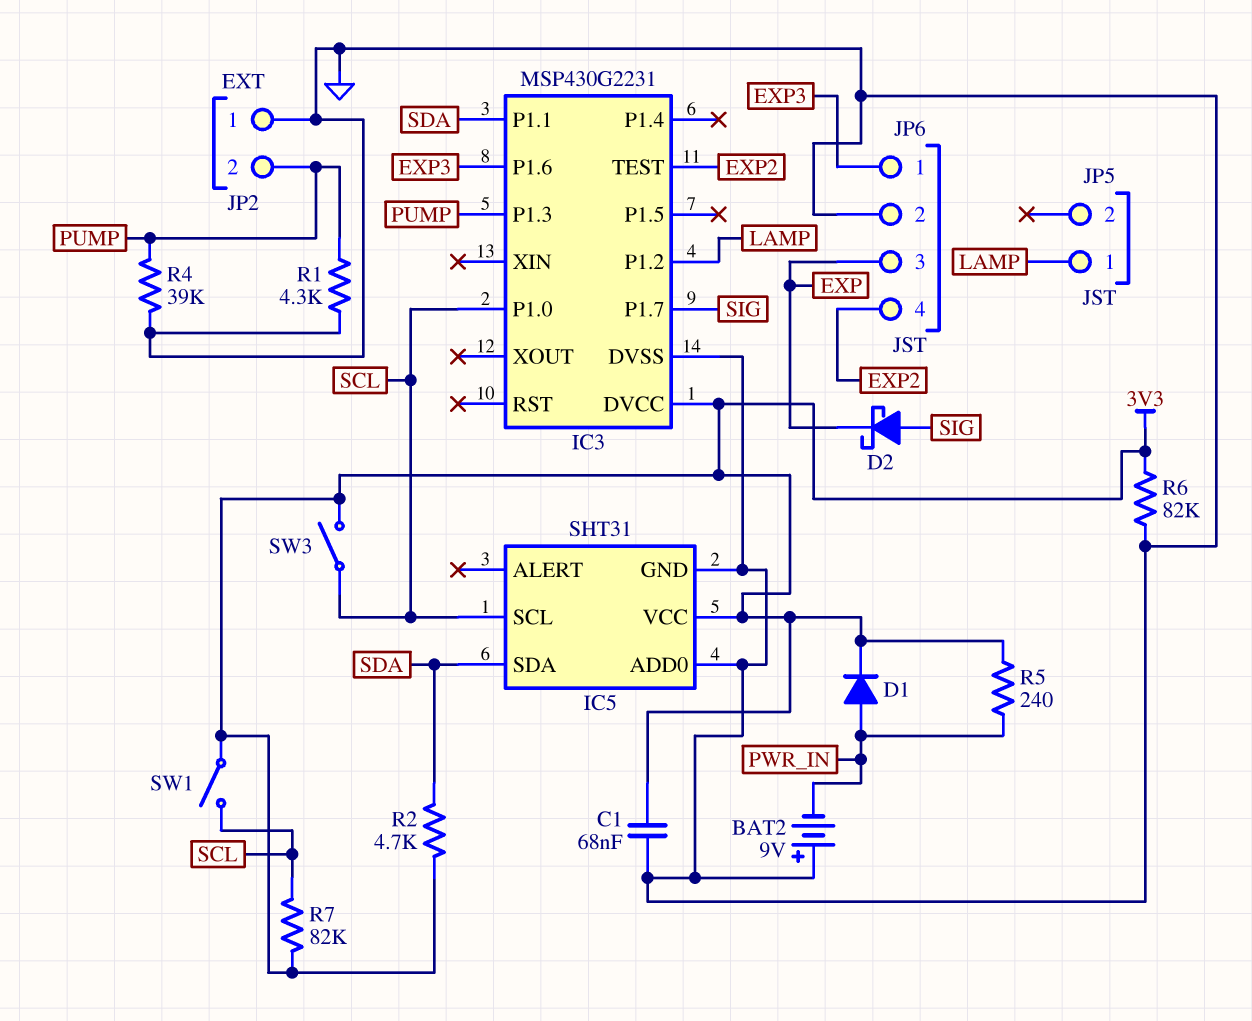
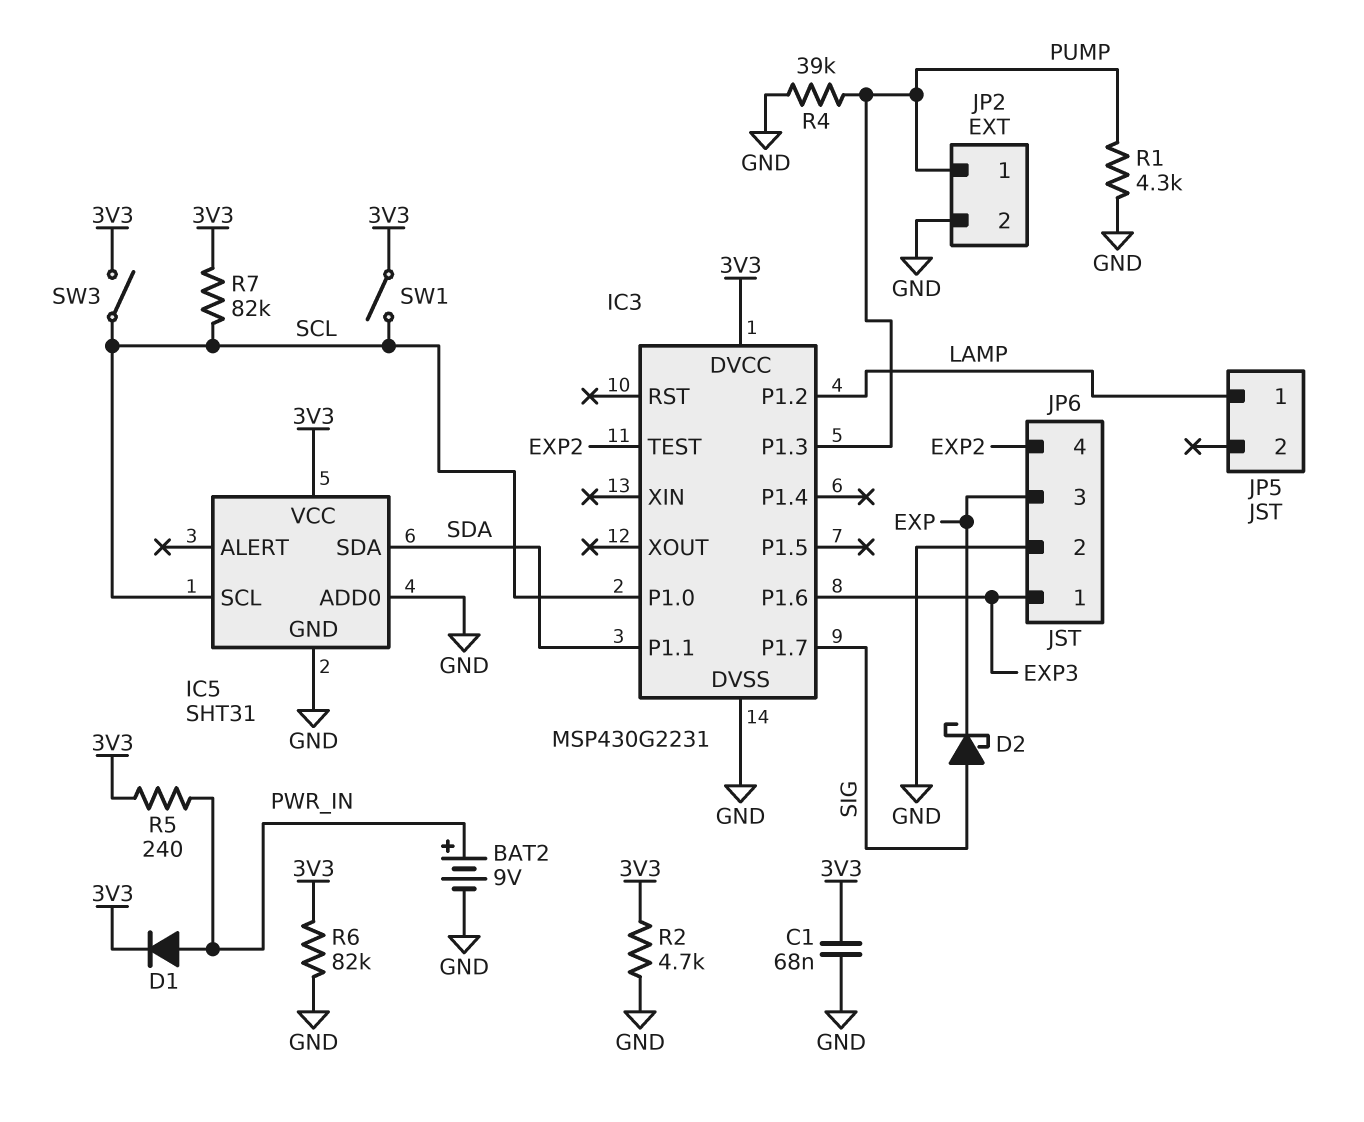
BAT2: 9V (plus GND, minus PWR_IN) -> 9V (plus PWR_IN, minus GND)
JP2 pin 1: GND -> PUMP
JP2 pin 2: PUMP -> GND
R2: 4.7k (3V3, SDA) -> 4.7k (3V3, GND)

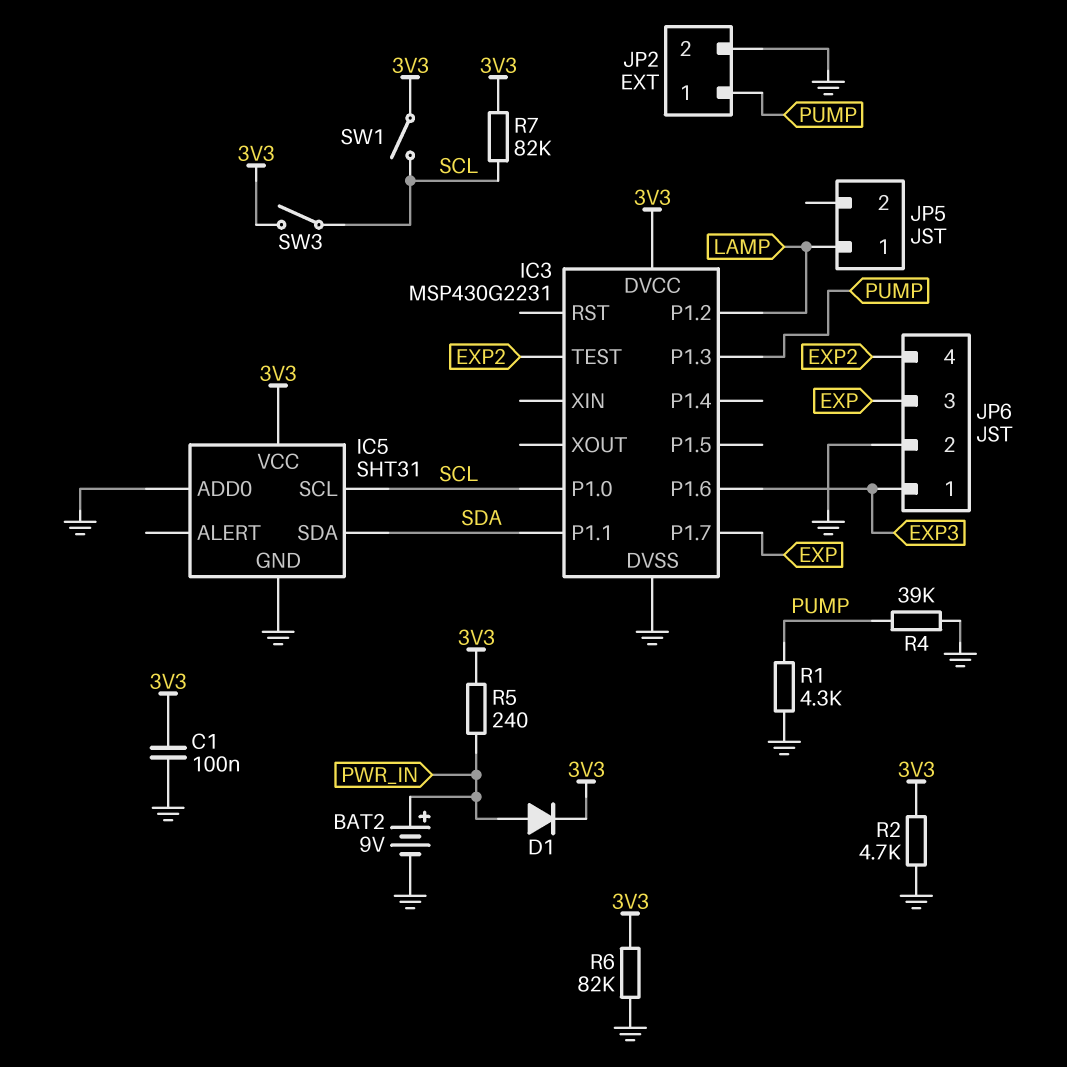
C1: 68nF (3V3, GND) -> 100nF (3V3, GND)
D2: schottky (A SIG, K EXP) -> none
IC3 pin P1.7: SIG -> EXP

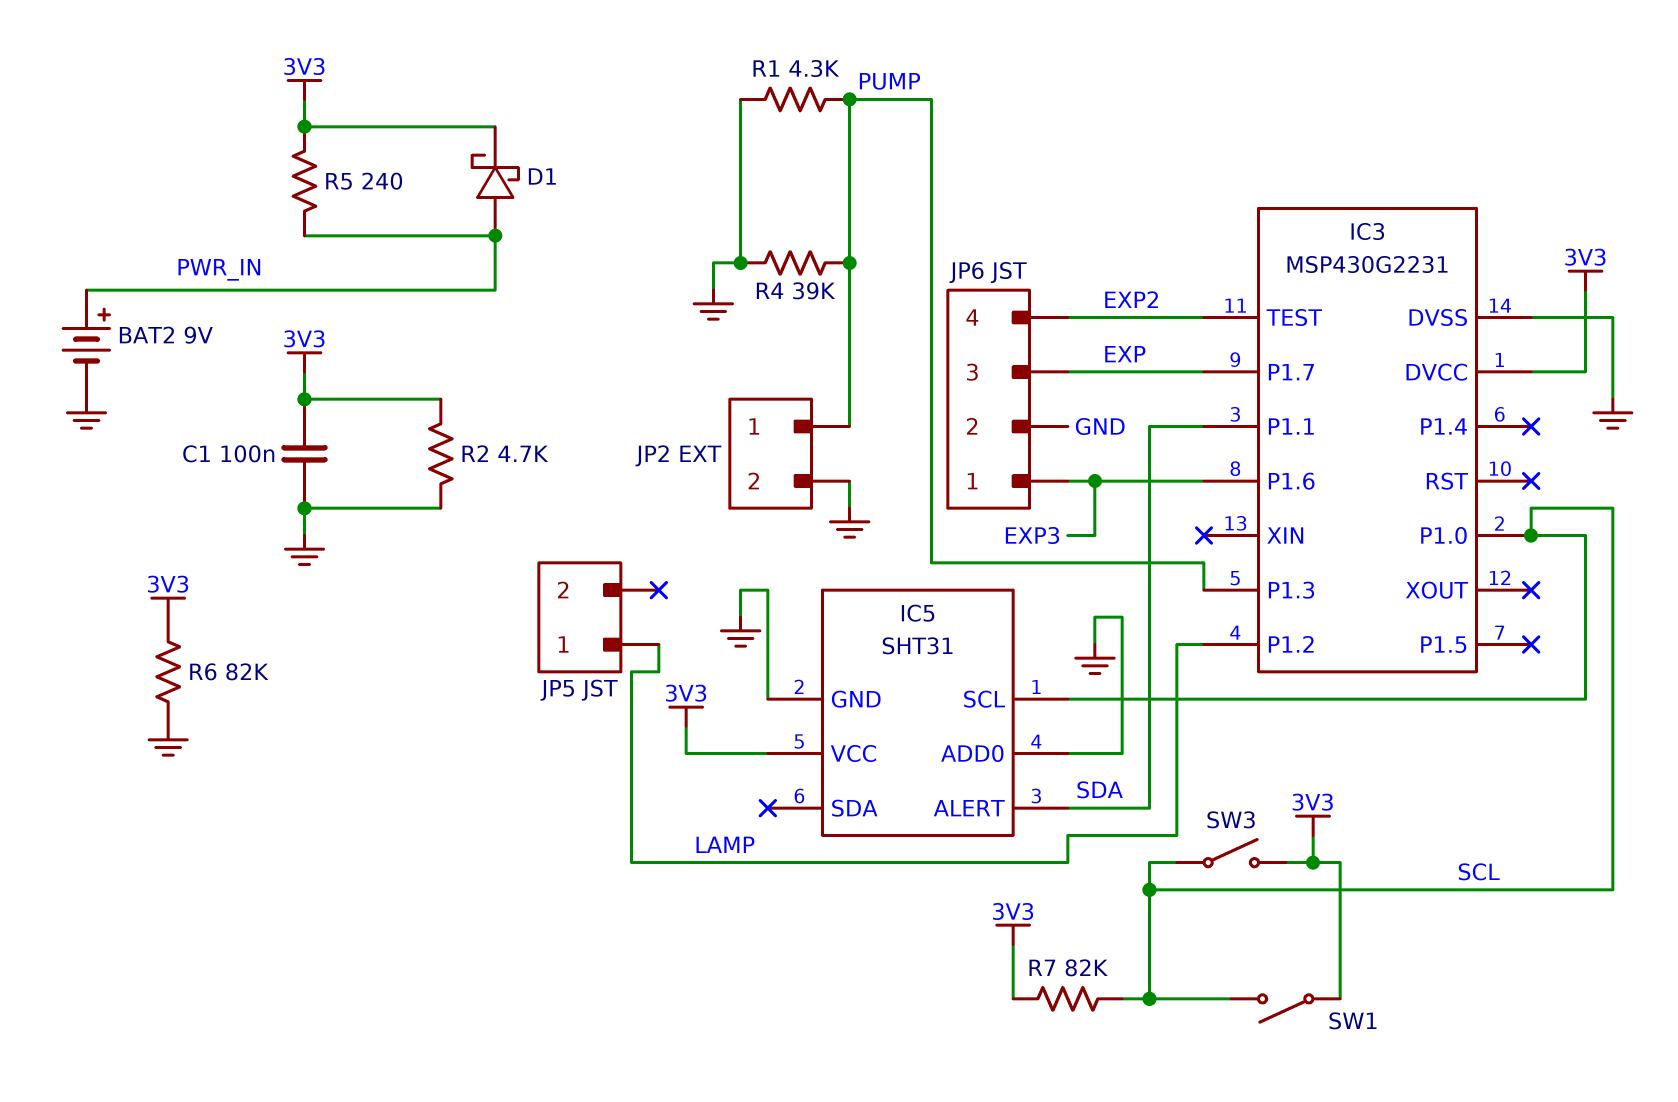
D1: diode (A PWR_IN, K 3V3) -> schottky (A PWR_IN, K 3V3)
IC5 pin ALERT: none -> SDA
IC5 pin SDA: SDA -> none

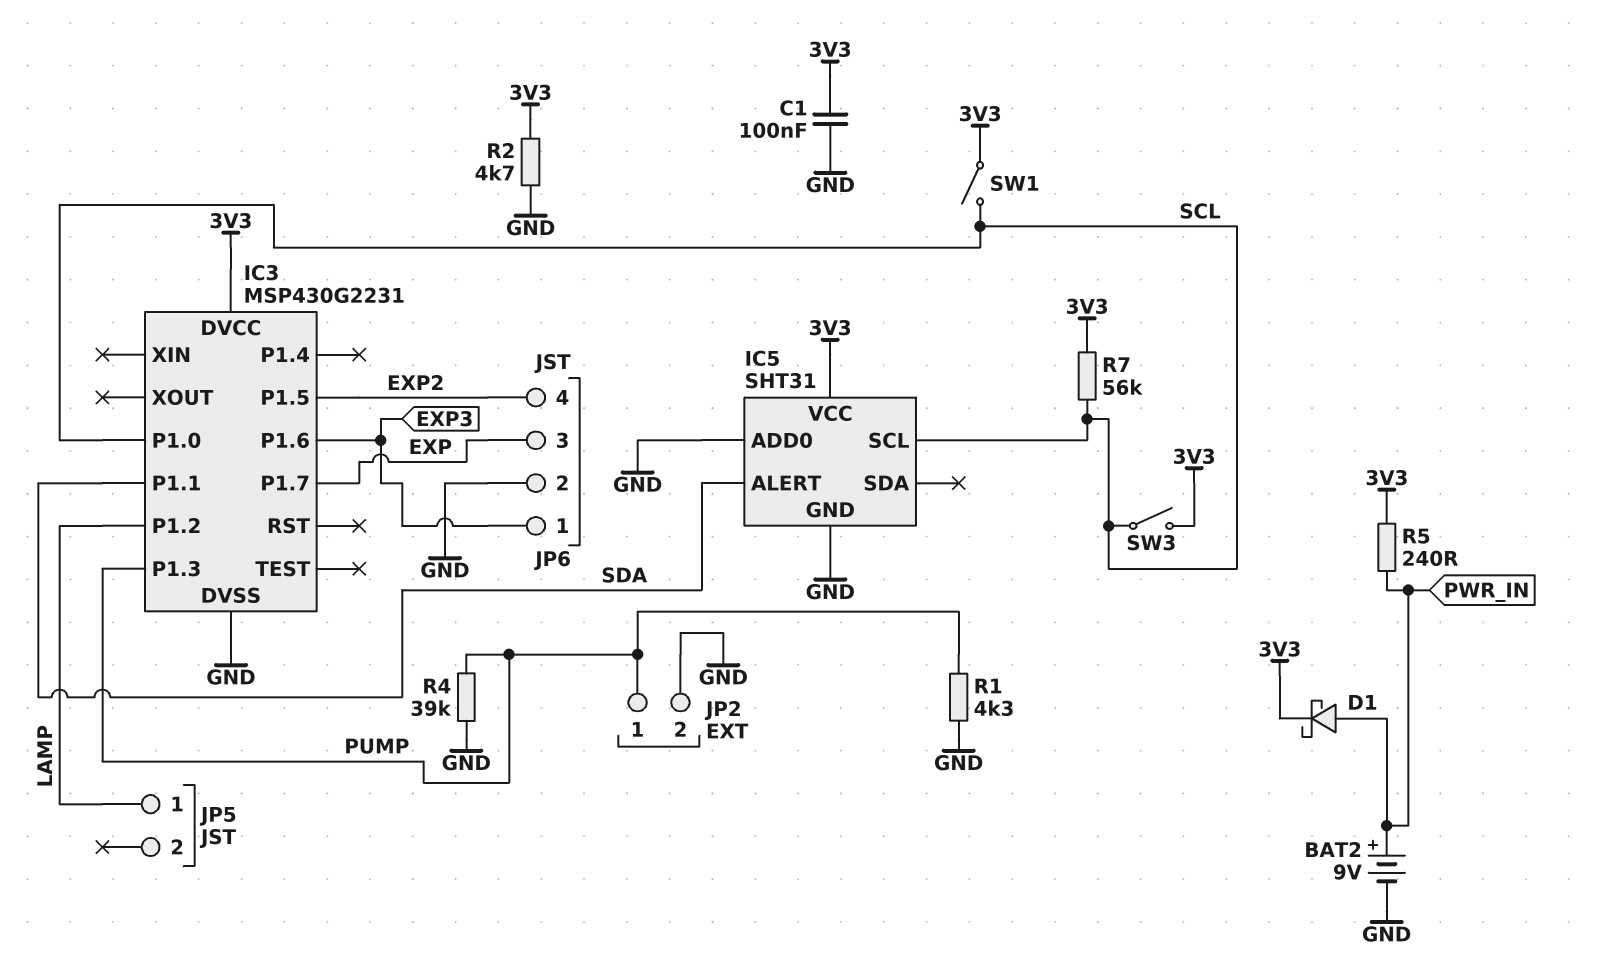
IC3 pin P1.5: none -> EXP2
IC3 pin TEST: EXP2 -> none
R6: 82k (3V3, GND) -> none
R7: 82k (3V3, SCL) -> 56k (3V3, SCL)

